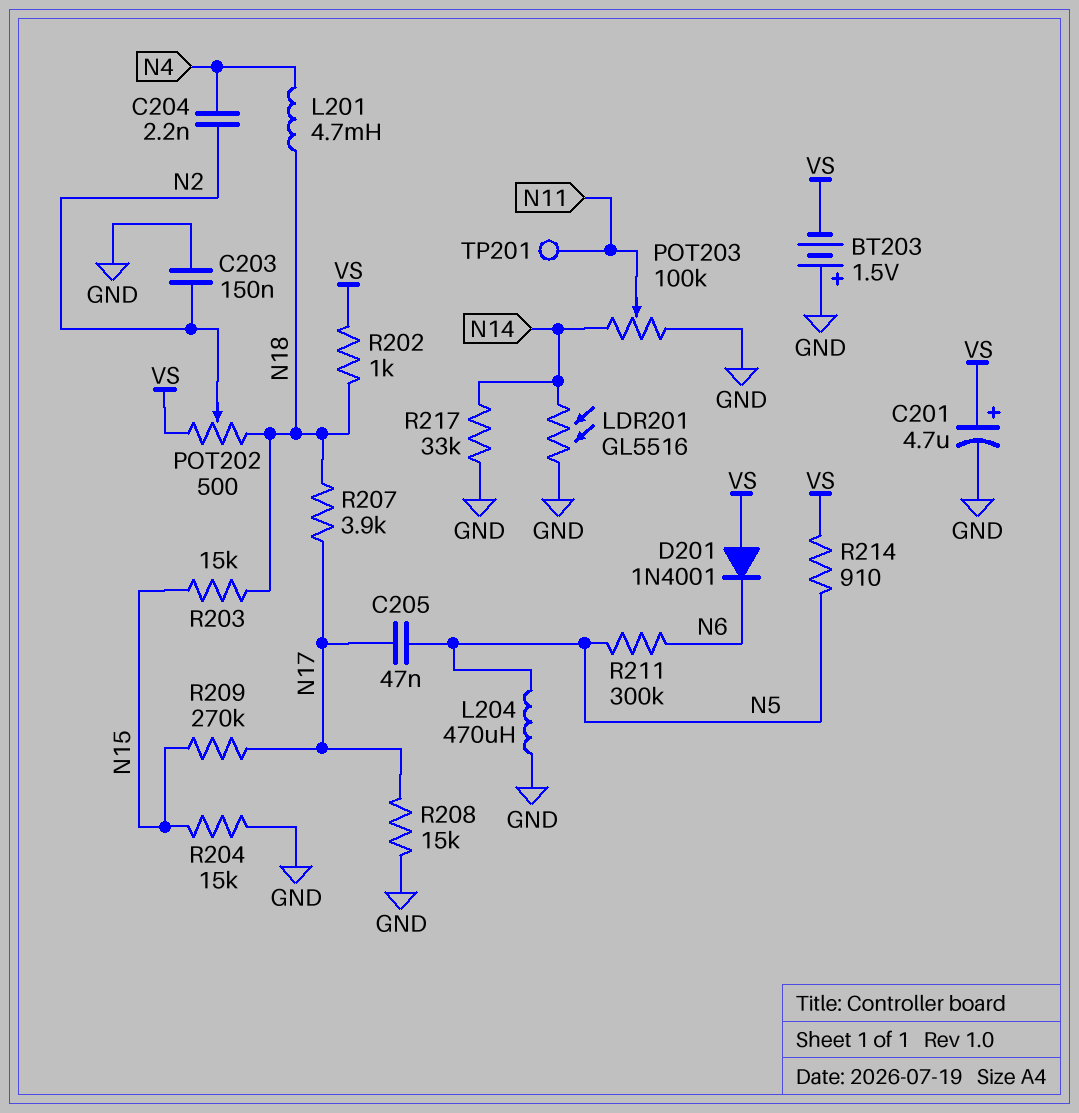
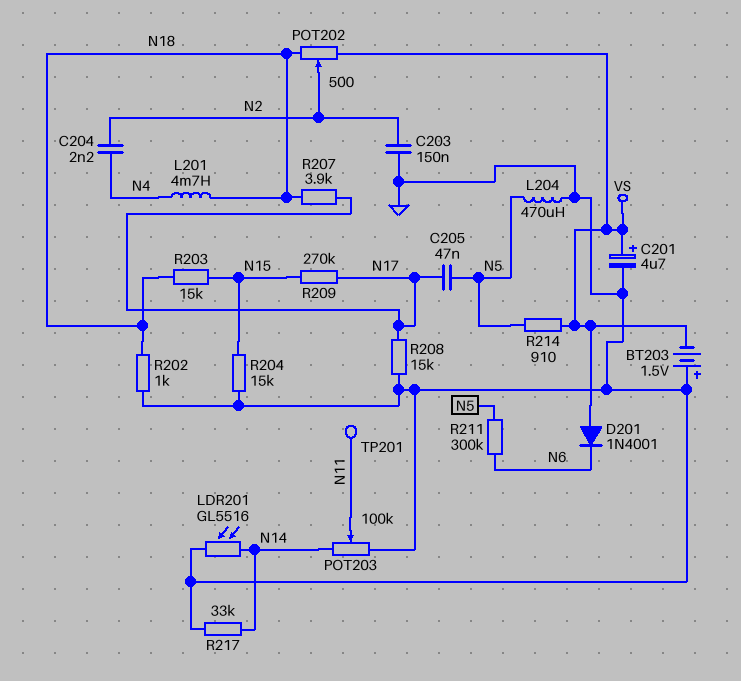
R202: 1k (N18, VS) -> 1k (GND, N18)

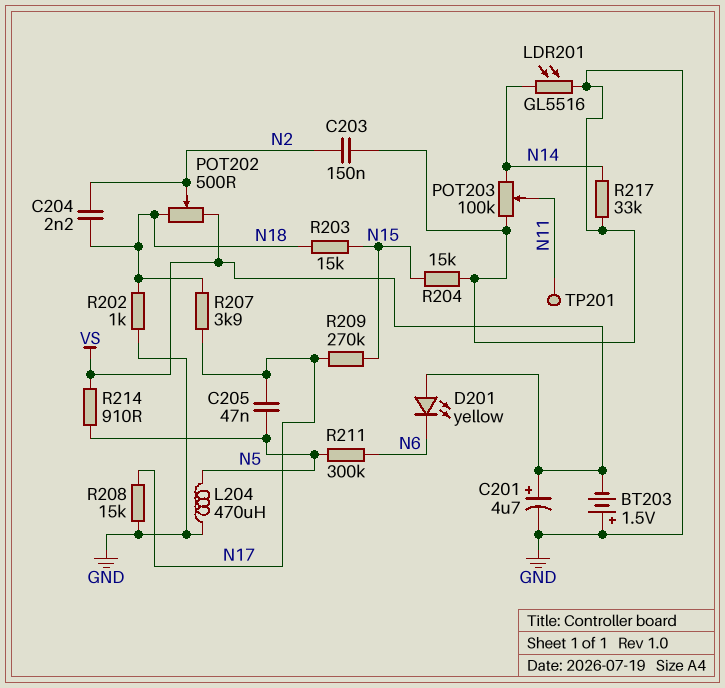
C204: 2.2nF (N2, N4) -> 2.2nF (N2, N18)
D201: diode 1N4001 (A VS, K N6) -> LED yellow (A VS, K N6)
L201: 4.7mH (N4, N18) -> none

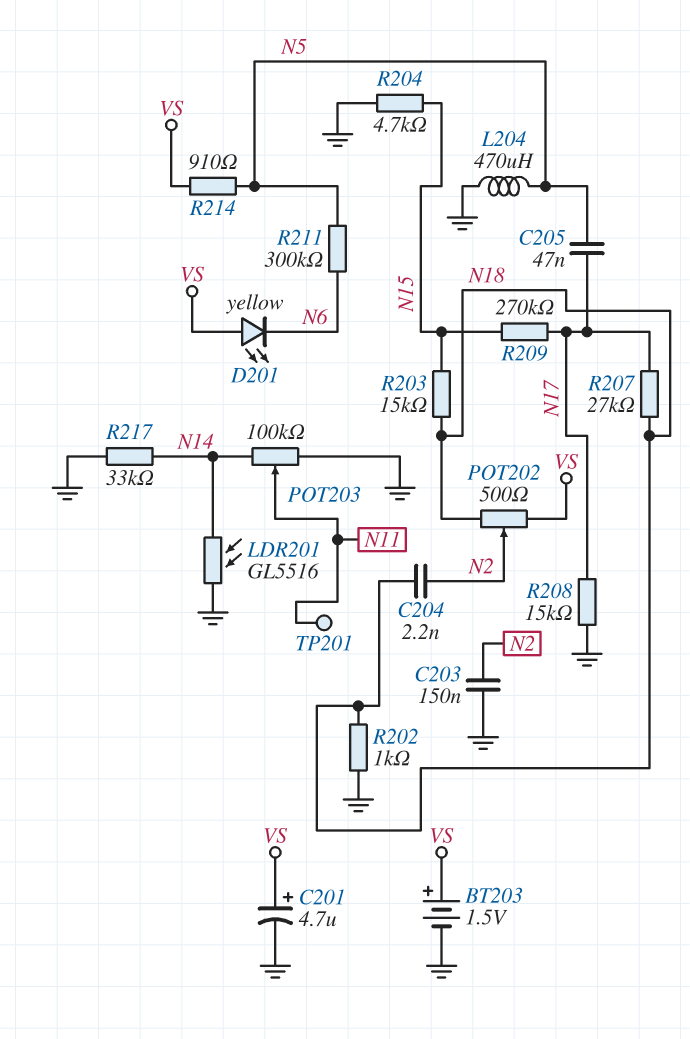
BT203: 1.5V (plus GND, minus VS) -> 1.5V (plus VS, minus GND)
R204: 15k (GND, N15) -> 4.7k (GND, N15)
R207: 3.9k (N17, N18) -> 27k (N17, N18)

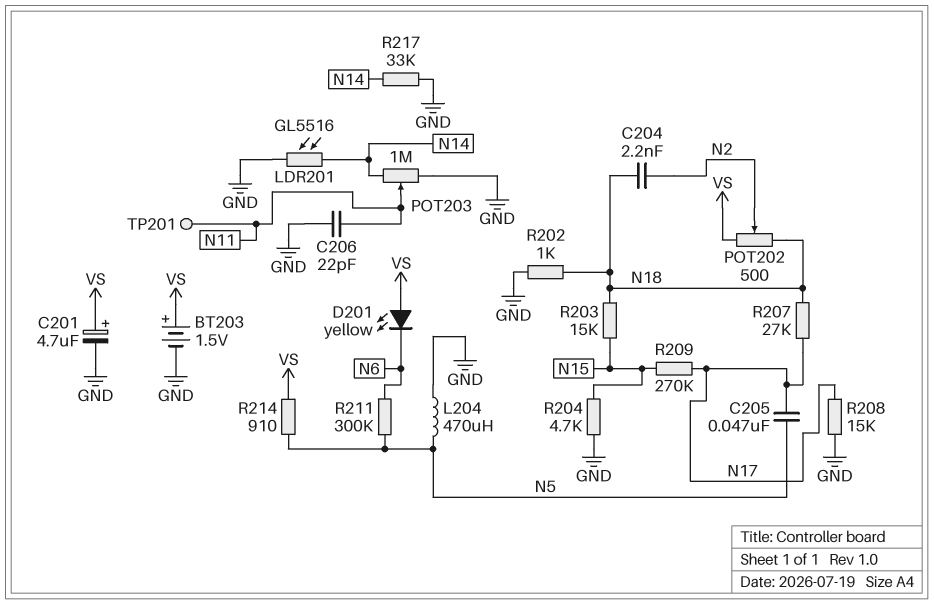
C203: 150nF (GND, N2) -> none
C206: none -> 22pF (GND, N11)
POT203: 100k (GND, N14, wiper N11) -> 1M (GND, N14, wiper N11)

